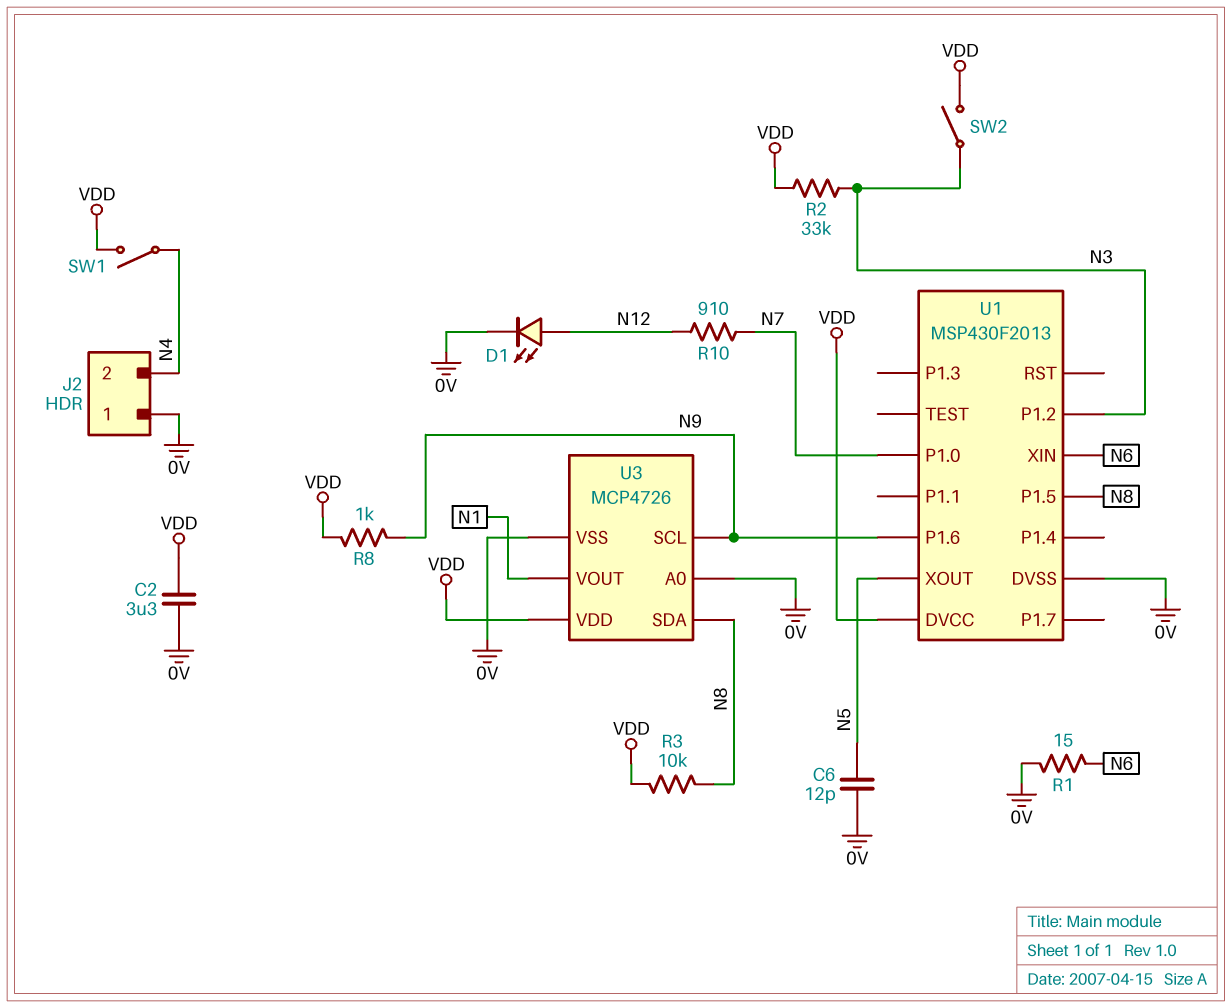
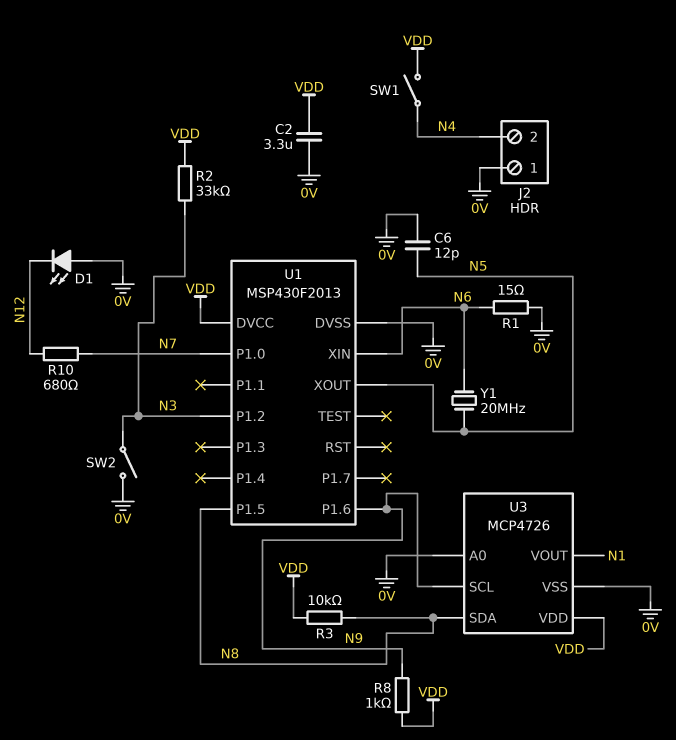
D1: LED (A N12, K 0V) -> LED (A 0V, K N12)
R10: 910 (N7, N12) -> 680 (N7, N12)
SW2: switch (N3, VDD) -> switch (0V, N3)
Y1: none -> 20MHz (N5, N6)

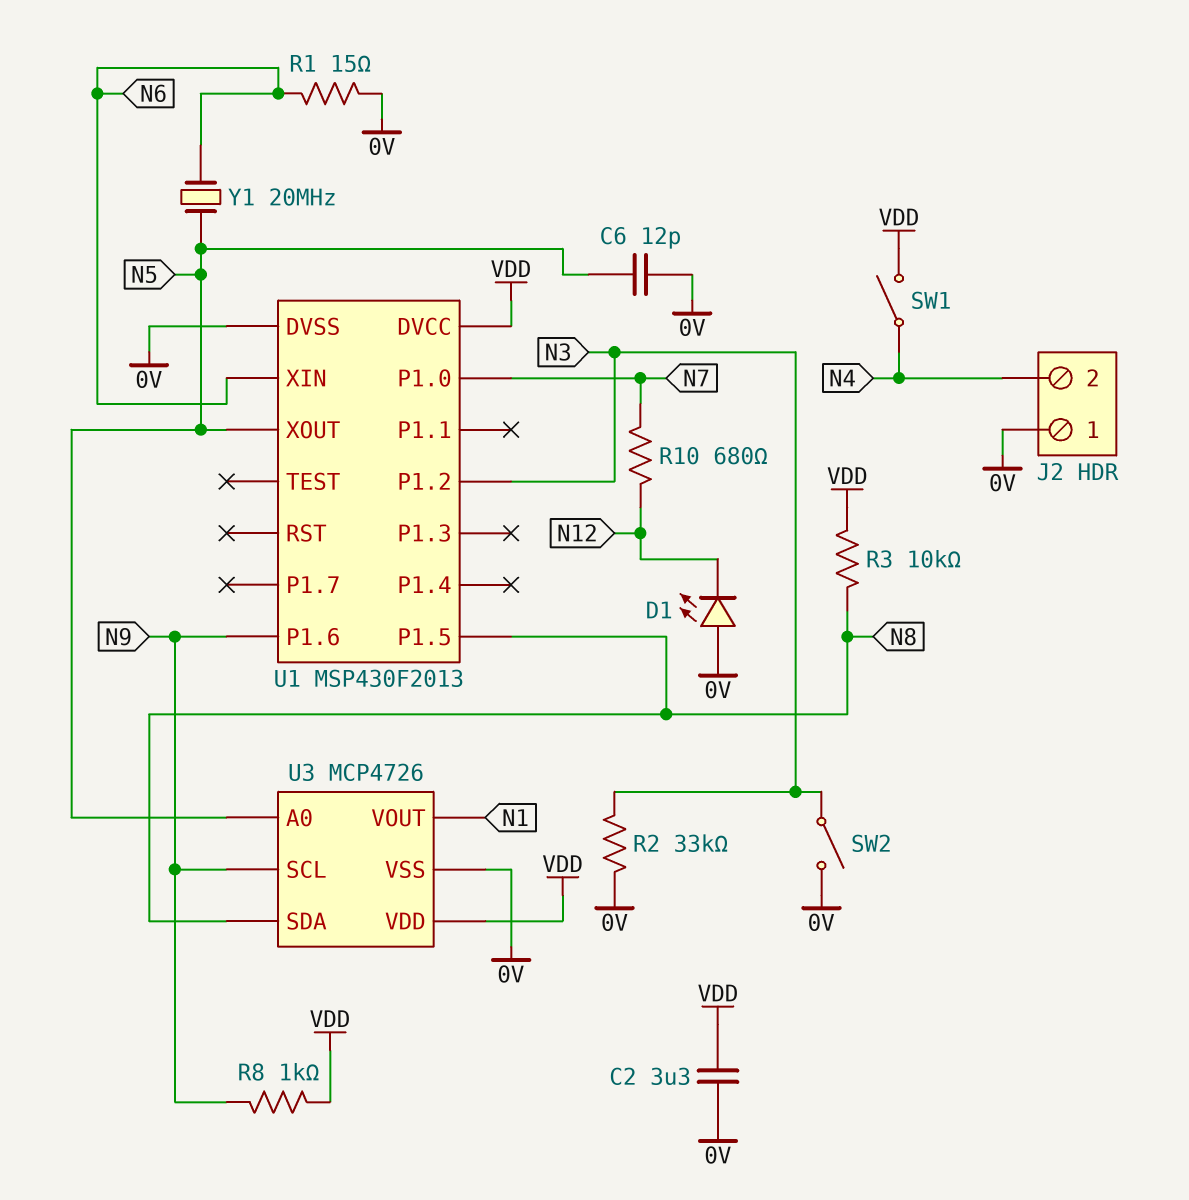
R2: 33k (N3, VDD) -> 33k (0V, N3)
U3 pin A0: 0V -> N5

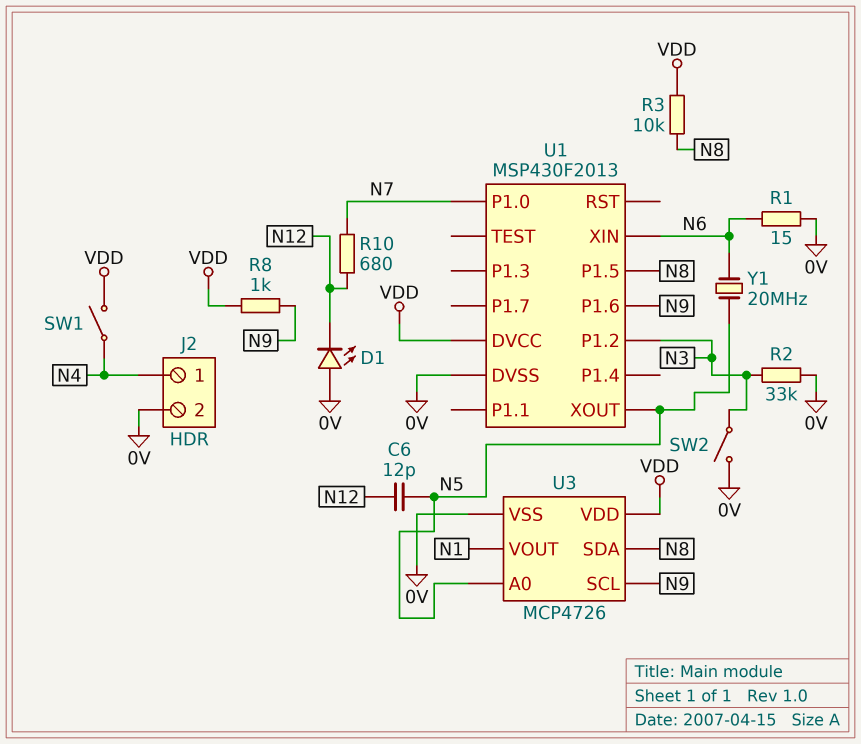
C2: 3.3uF (0V, VDD) -> none
C6: 12pF (0V, N5) -> 12pF (N5, N12)
J2 pin 1: 0V -> N4
J2 pin 2: N4 -> 0V

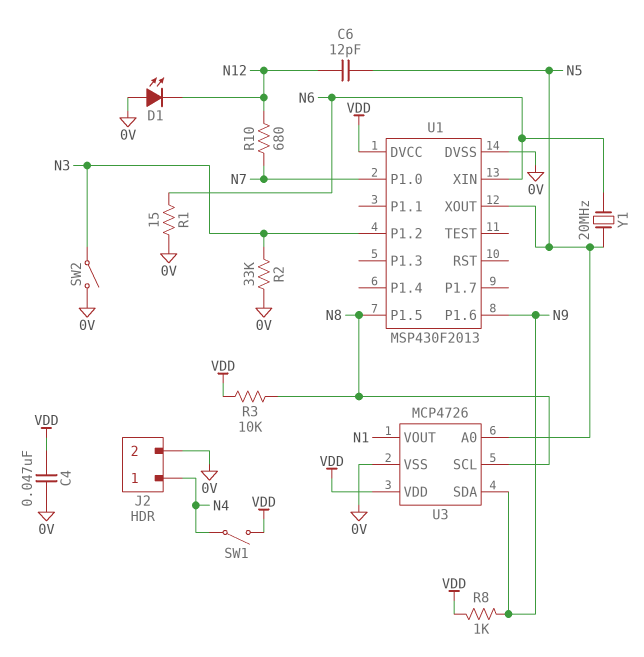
C4: none -> 47nF (0V, VDD)
U3 pin SCL: N9 -> N8
U3 pin SDA: N8 -> N9

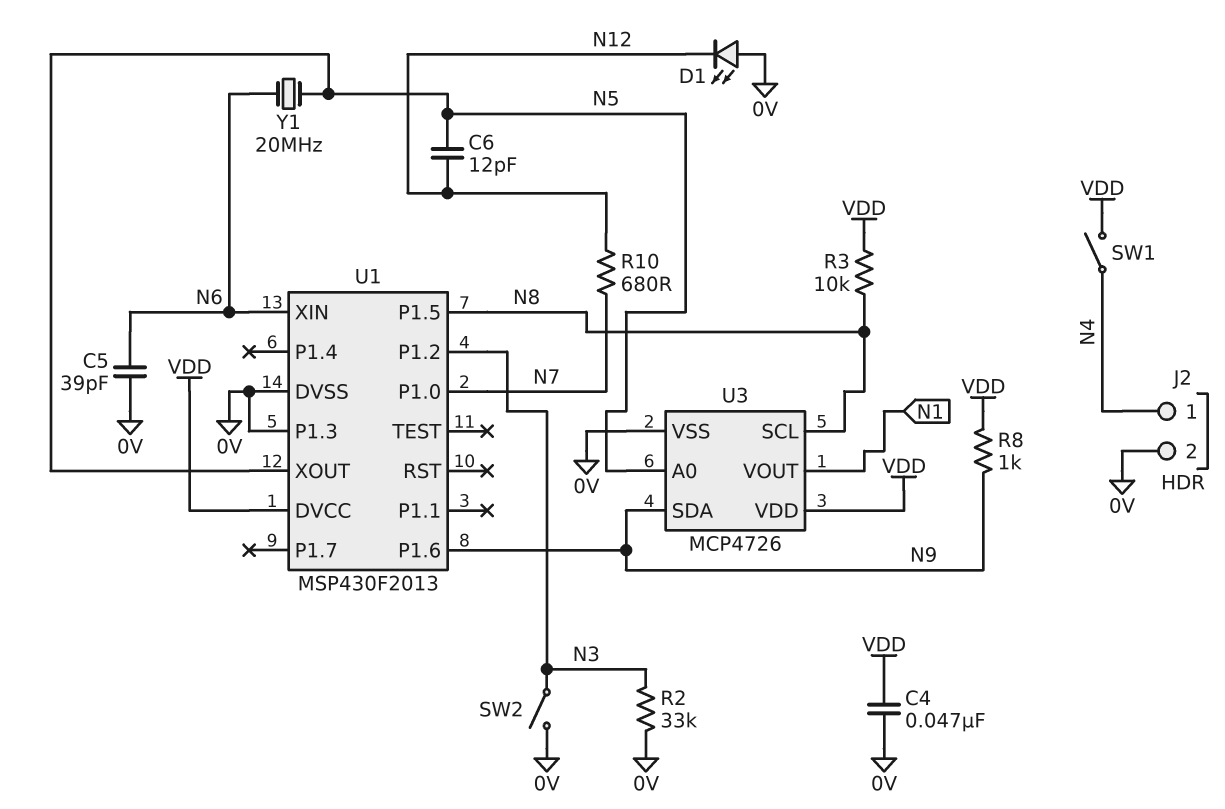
C5: none -> 39pF (0V, N6)
R1: 15 (0V, N6) -> none
U1 pin P1.3: none -> 0V

